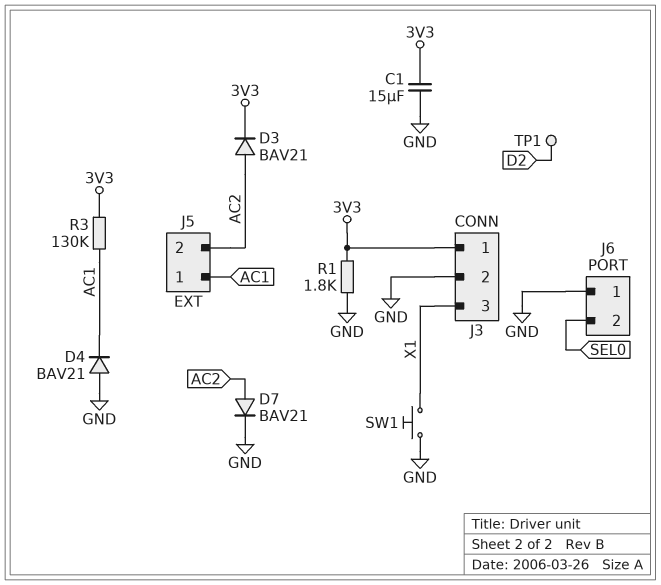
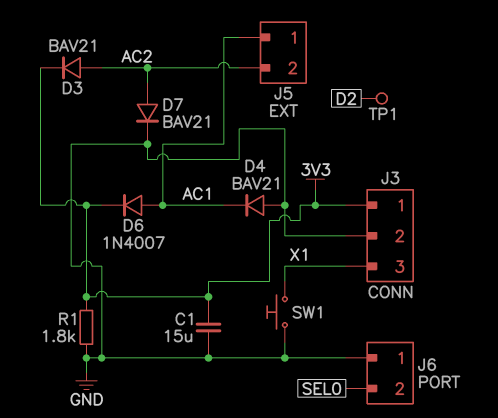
D6: none -> diode 1N4007 (A AC1, K 3V3)
R3: 130k (3V3, AC1) -> none

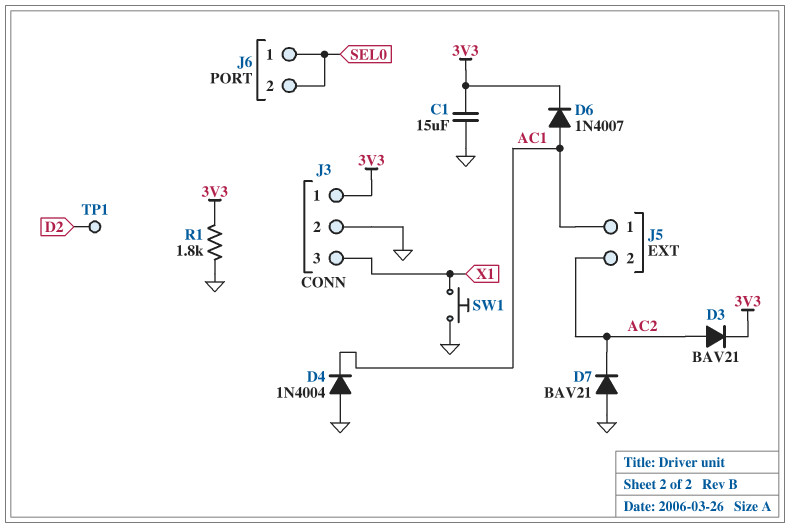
D4: diode BAV21 (A GND, K AC1) -> diode 1N4004 (A GND, K AC1)
D7: diode BAV21 (A AC2, K GND) -> diode BAV21 (A GND, K AC2)
J6 pin 1: GND -> SEL0

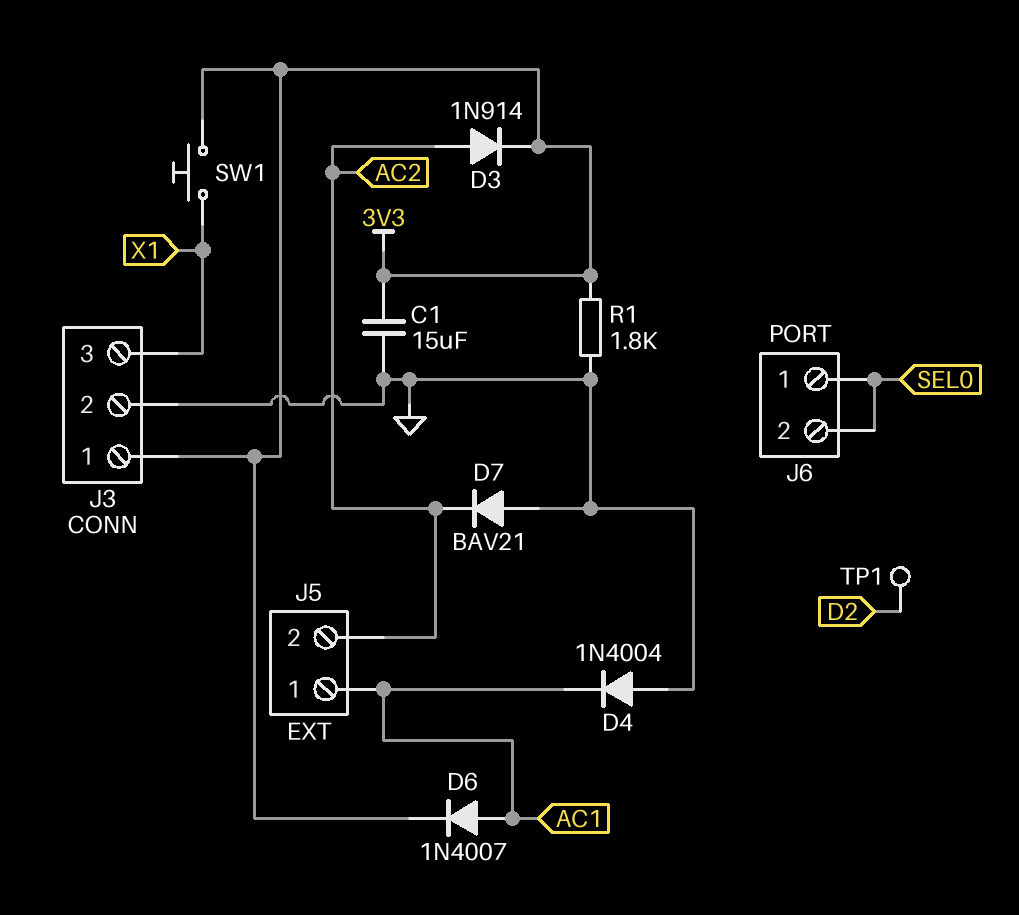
D3: diode BAV21 (A AC2, K 3V3) -> diode 1N914 (A AC2, K 3V3)
SW1: button (GND, X1) -> button (3V3, X1)

